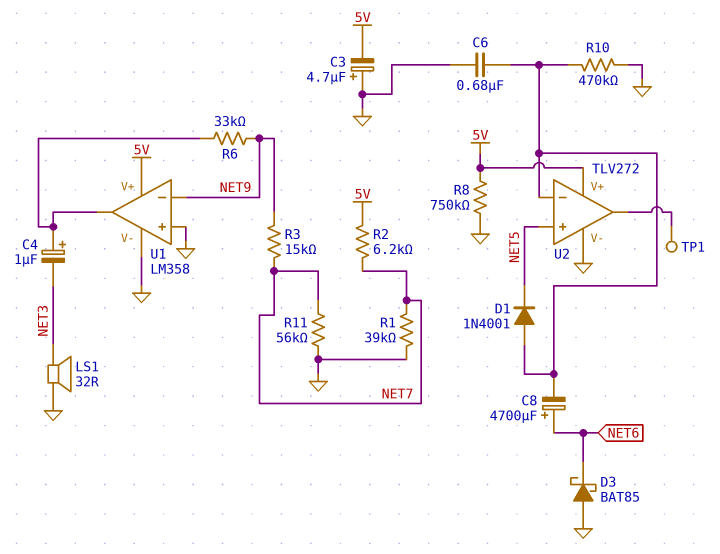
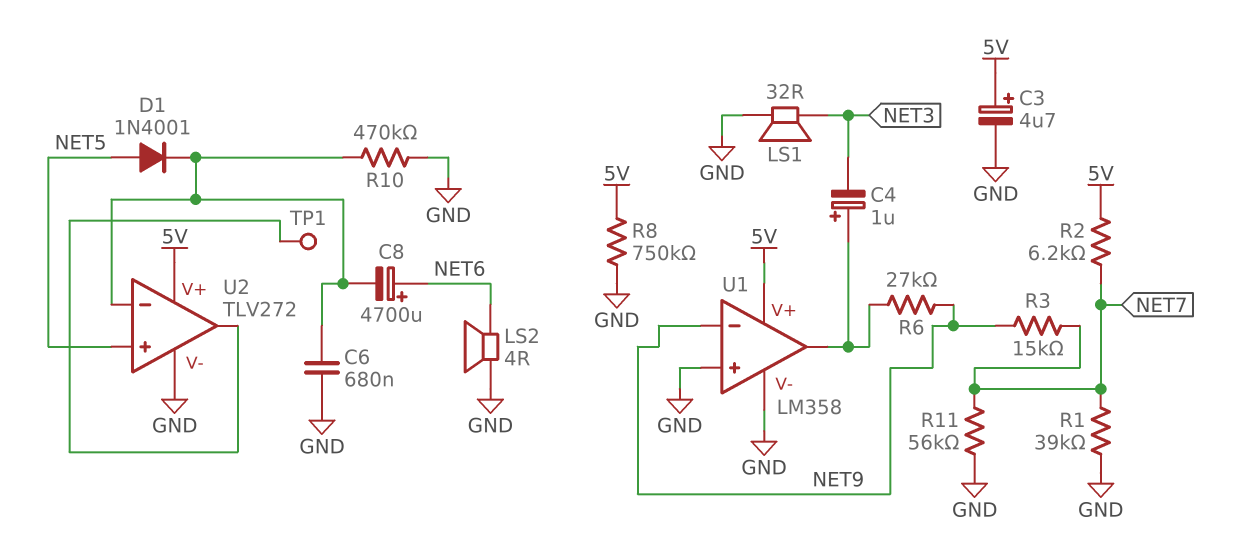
C3: 4.7uF (plus GND, minus 5V) -> 4.7uF (plus 5V, minus GND)
D1: diode 1N4001 (A U2/in-, K NET5) -> diode 1N4001 (A NET5, K U2/in-)
D3: schottky BAT85 (A GND, K NET6) -> none
LS2: none -> speaker 4R (GND, NET6)
R6: 33k (NET9, U1/out) -> 27k (NET9, U1/out)

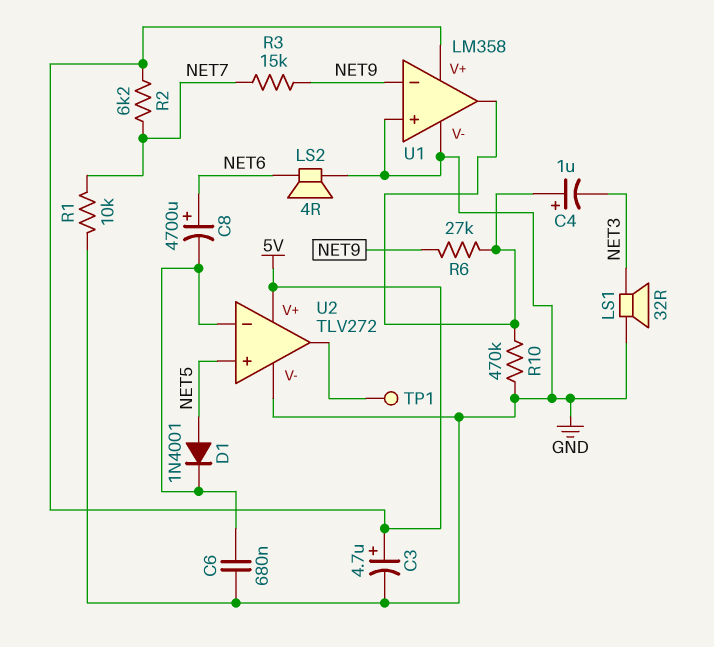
R1: 39k (GND, NET7) -> 10k (GND, NET7)
R8: 750k (5V, GND) -> none
R10: 470k (GND, U2/in-) -> 470k (GND, U1/out)
R11: 56k (GND, NET7) -> none

